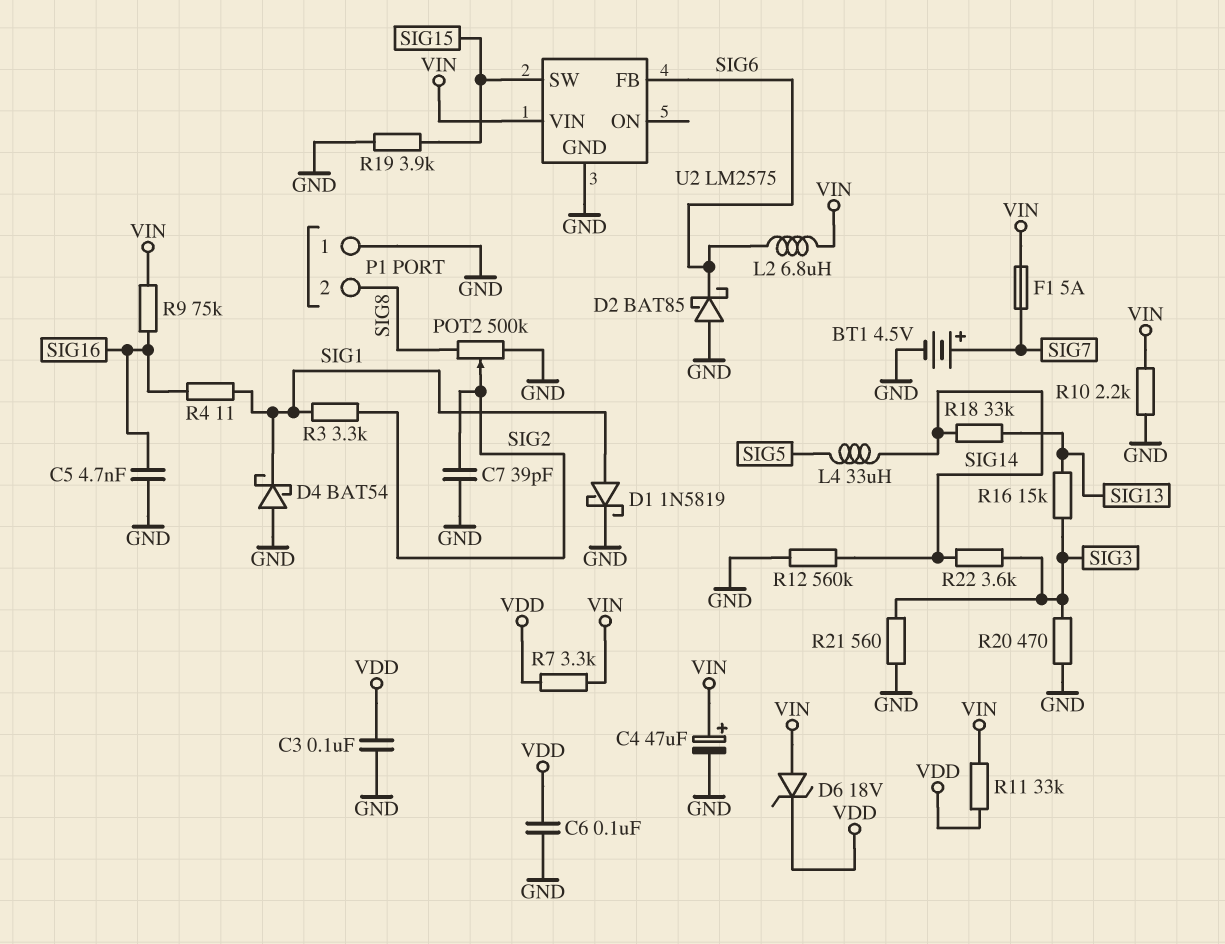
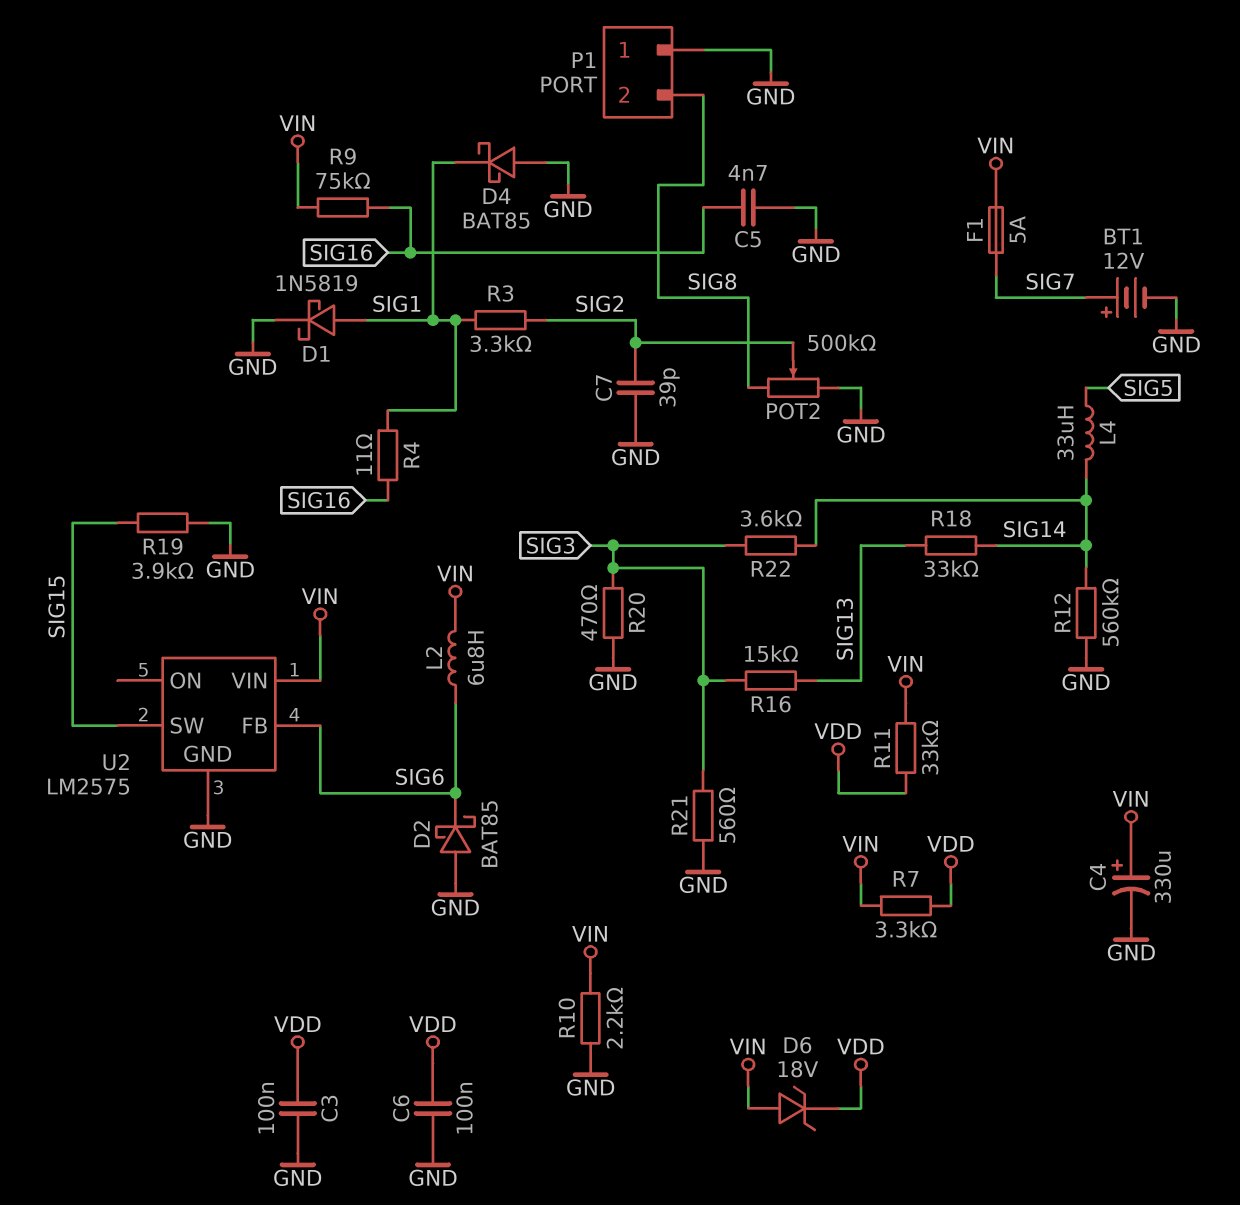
BT1: 4.5V (plus SIG7, minus GND) -> 12V (plus SIG7, minus GND)
C4: 47uF (plus VIN, minus GND) -> 330uF (plus VIN, minus GND)
D4: schottky BAT54 (A GND, K SIG1) -> schottky BAT85 (A GND, K SIG1)

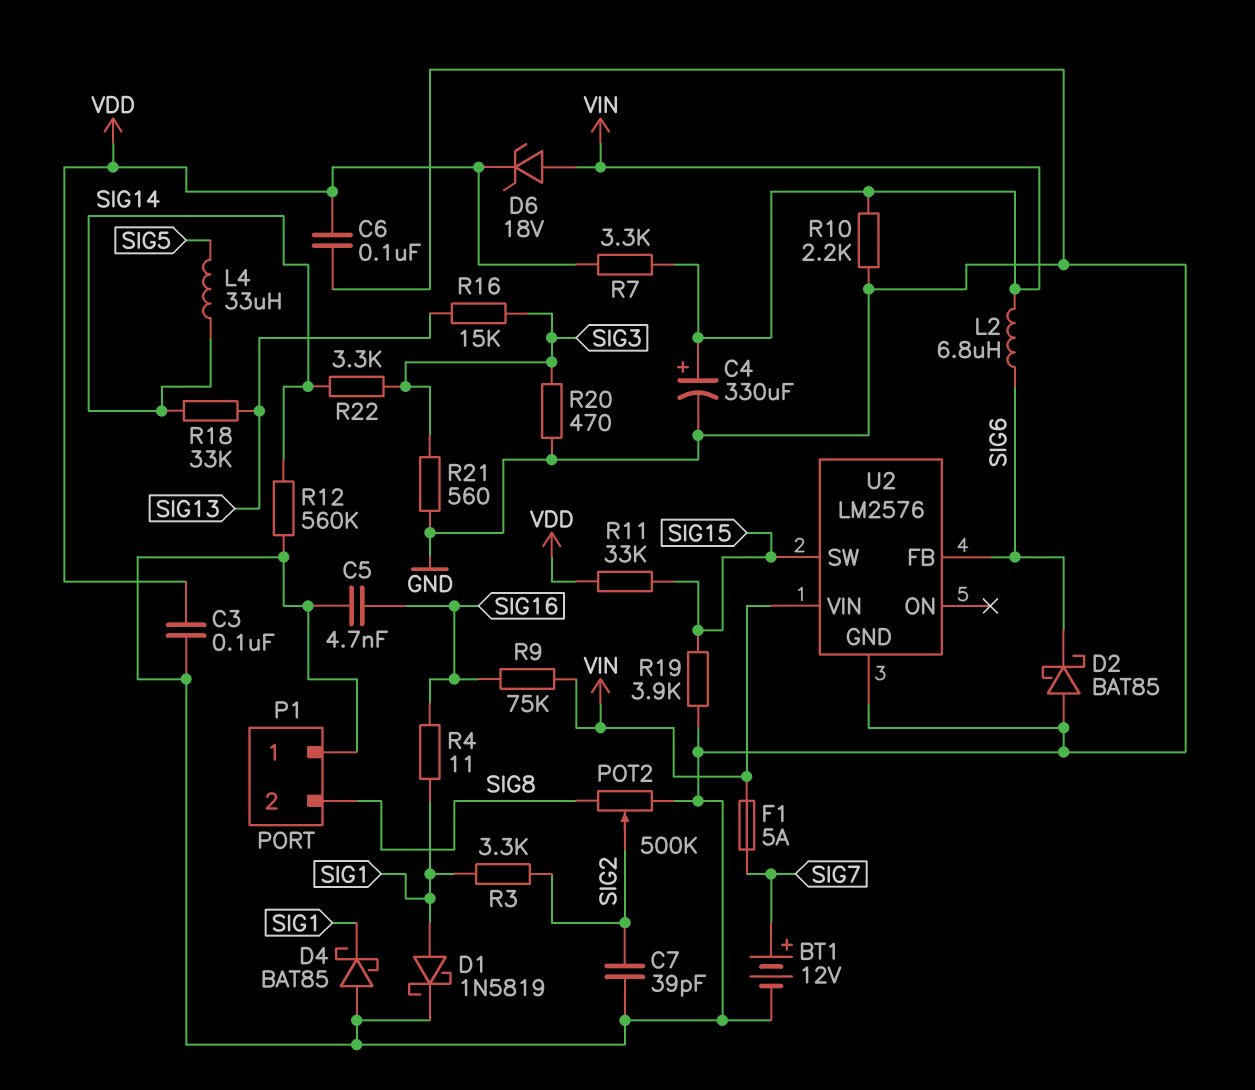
R11: 33k (VDD, VIN) -> 33k (SIG15, VDD)
R22: 3.6k (SIG3, SIG14) -> 3.3k (SIG3, SIG14)
U2: LM2575 -> LM2576

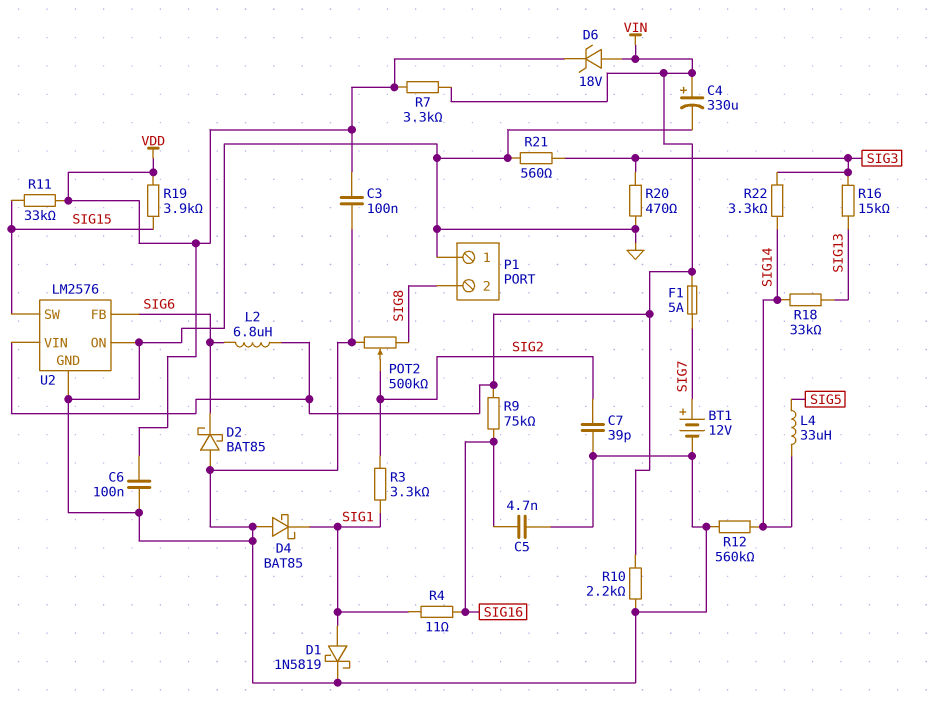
R19: 3.9k (GND, SIG15) -> 3.9k (SIG15, VDD)
U2 pin ON: none -> GND

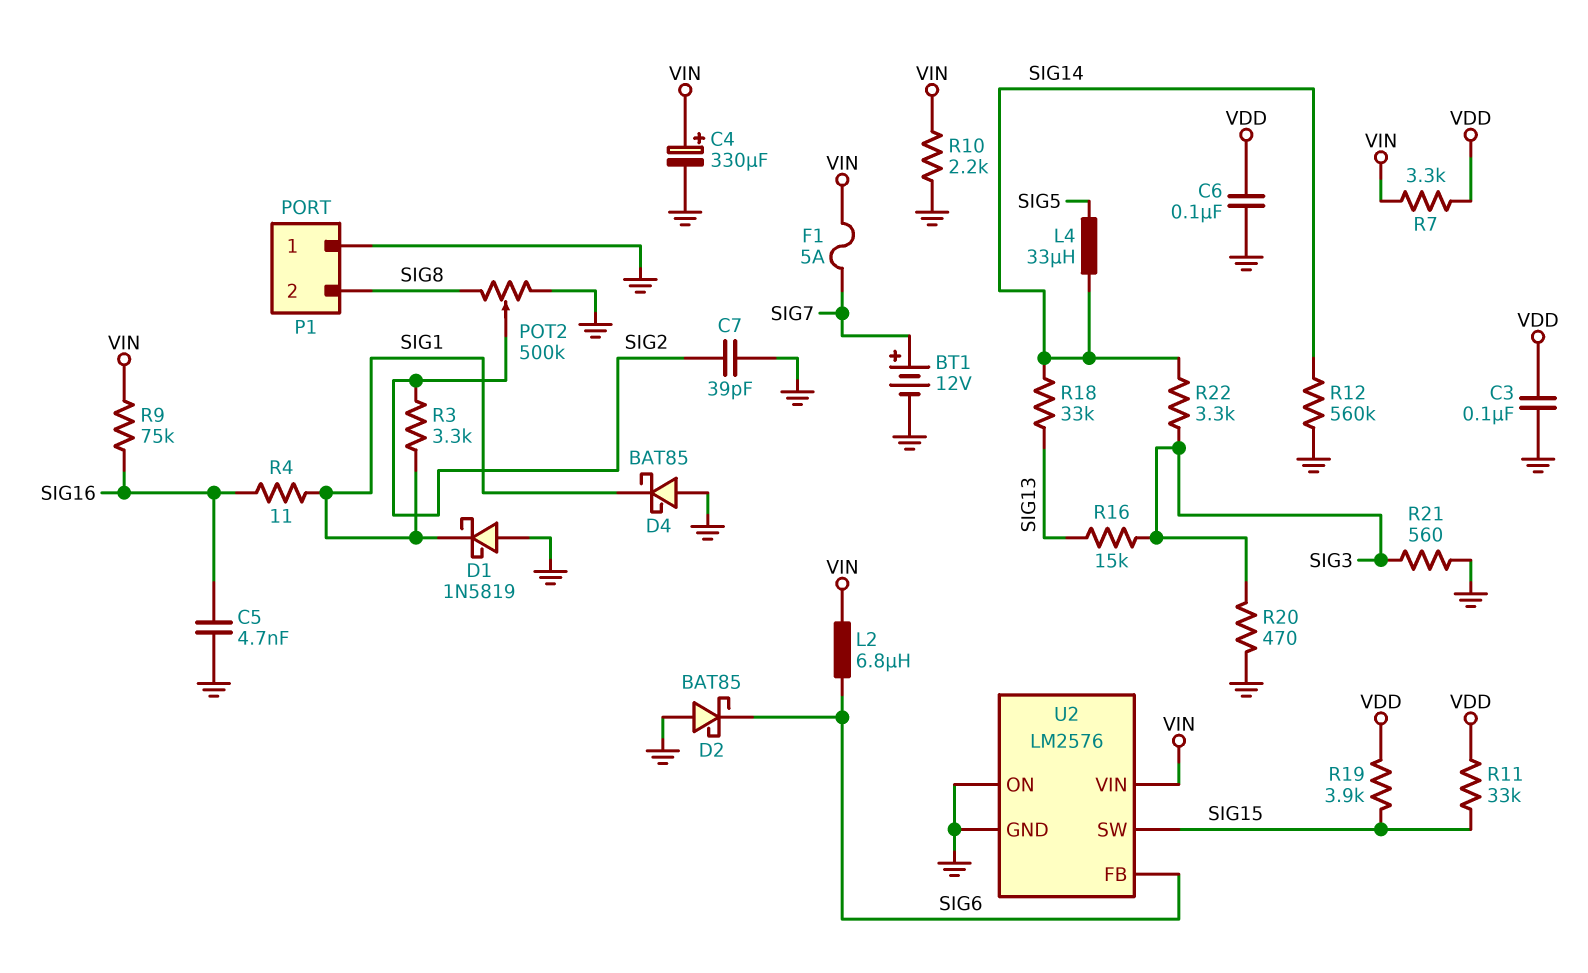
D1: schottky 1N5819 (A SIG1, K GND) -> schottky 1N5819 (A GND, K SIG1)
D6: zener 18V (A VIN, K VDD) -> none

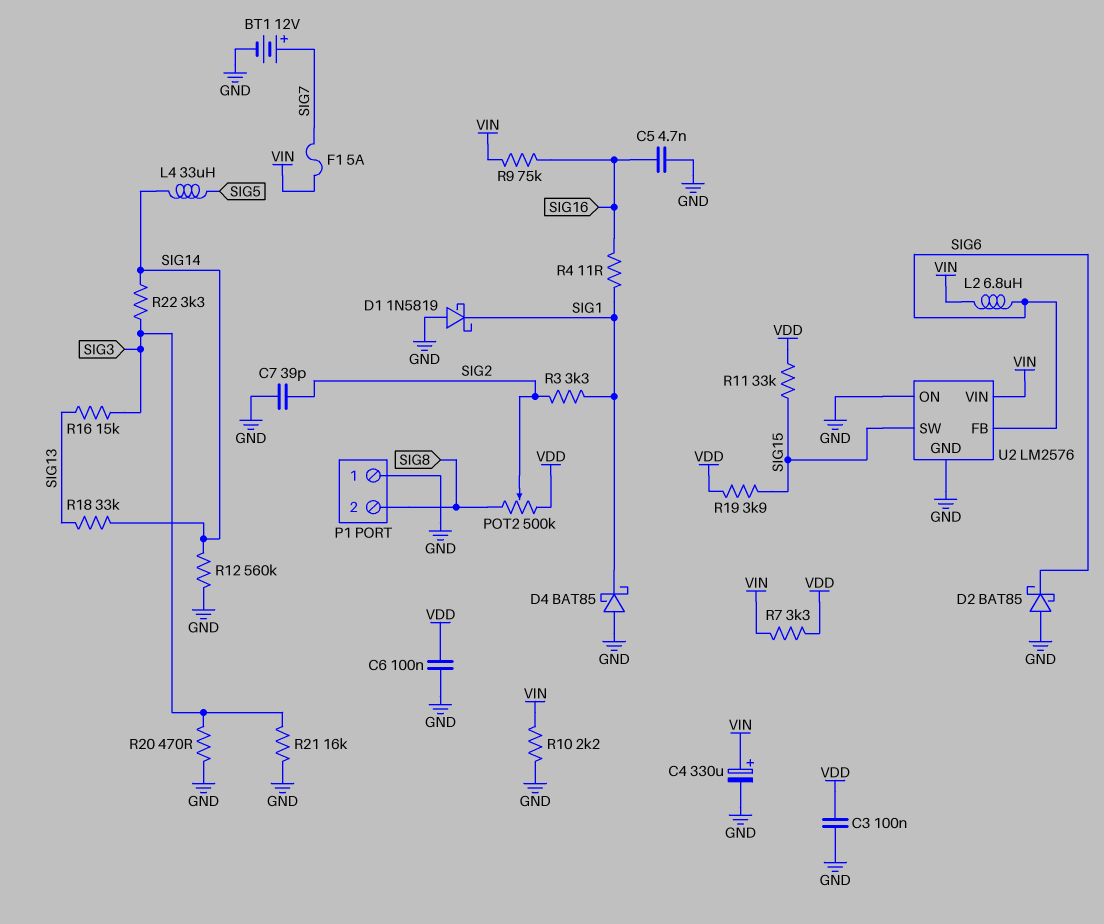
POT2: 500k (GND, SIG8, wiper SIG2) -> 500k (SIG8, VDD, wiper SIG2)
R21: 560 (GND, SIG3) -> 16k (GND, SIG3)

